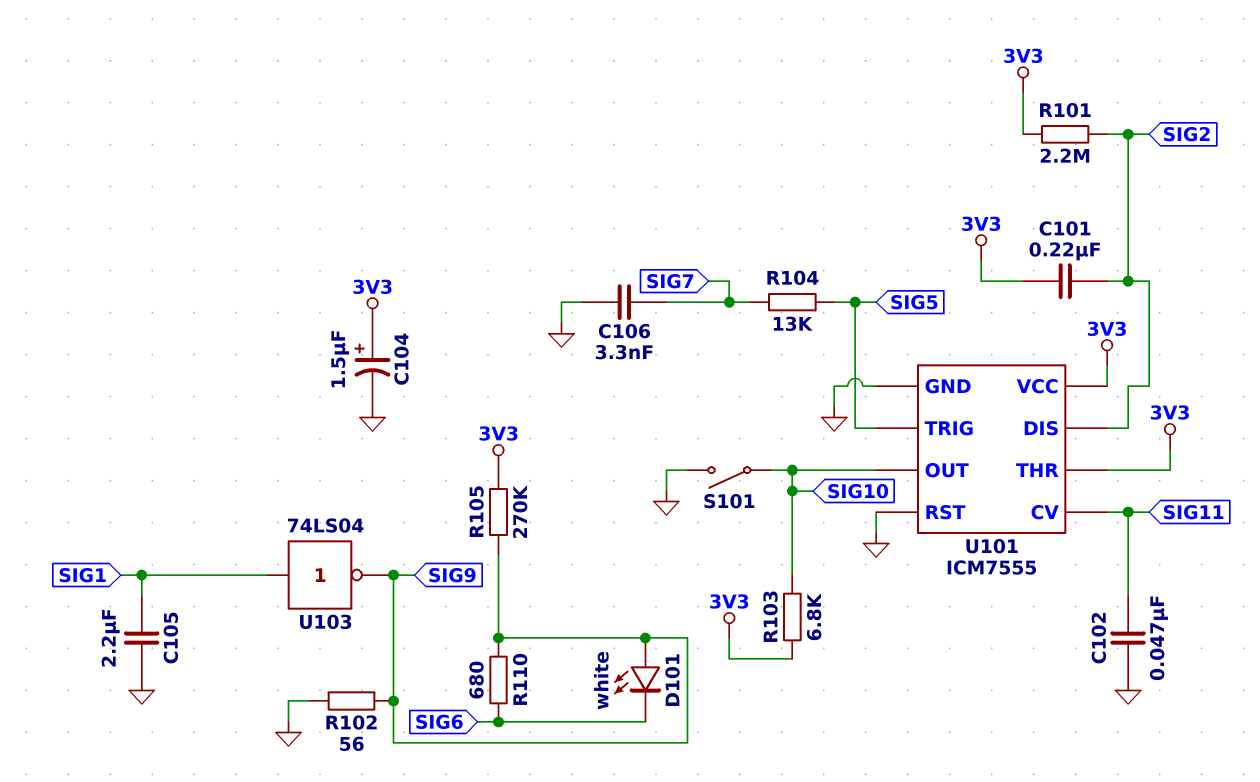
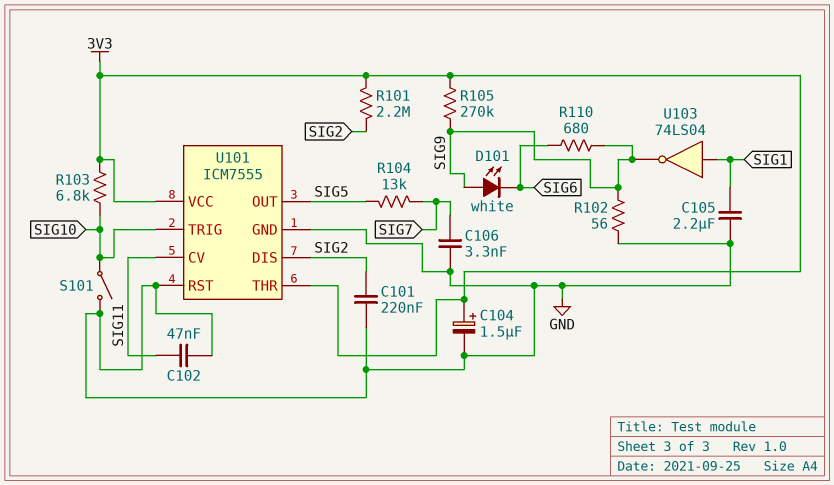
C101: 220nF (3V3, SIG2) -> 220nF (GND, SIG2)
U101 pin OUT: SIG10 -> SIG5
U101 pin TRIG: SIG5 -> SIG10

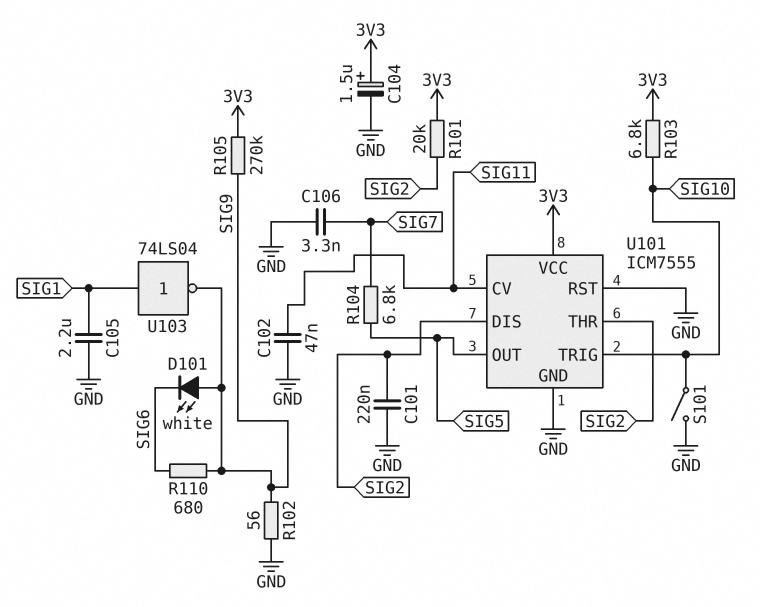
R101: 2.2M (3V3, SIG2) -> 20k (3V3, SIG2)
R104: 13k (SIG5, SIG7) -> 6.8k (SIG5, SIG7)
U101 pin THR: 3V3 -> SIG2

